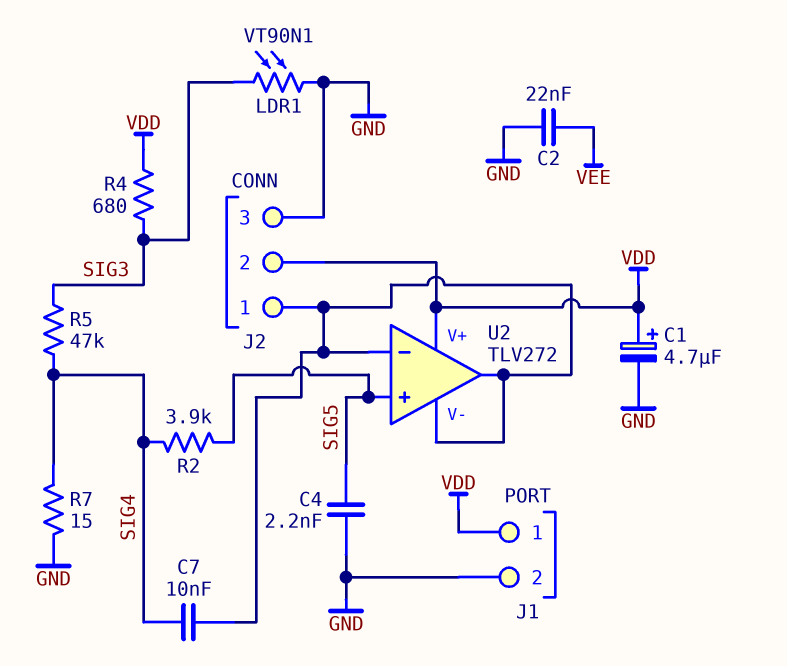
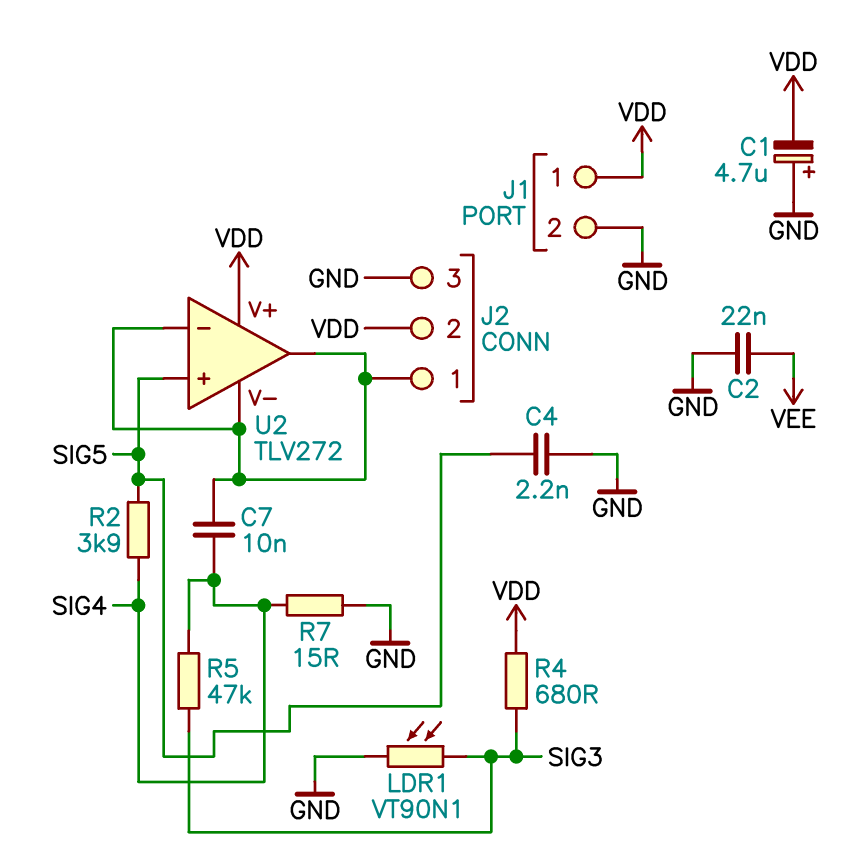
C1: 4.7uF (plus VDD, minus GND) -> 4.7uF (plus GND, minus VDD)

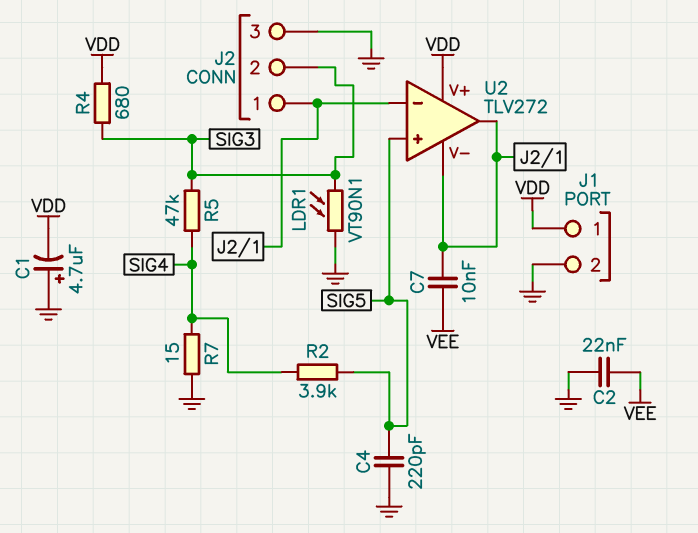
C4: 2.2nF (GND, SIG5) -> 220pF (GND, SIG5)
C7: 10nF (J2/1, SIG4) -> 10nF (J2/1, VEE)
J2 pin 2: VDD -> SIG3

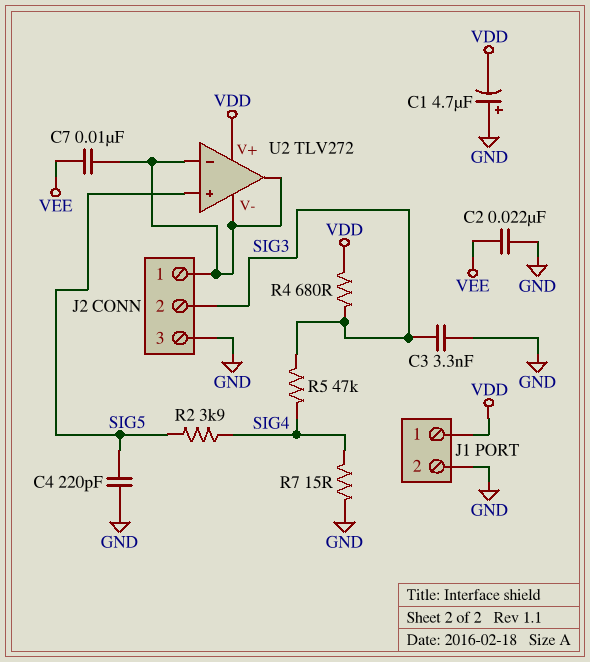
C3: none -> 3.3nF (GND, SIG3)
LDR1: VT90N1 (GND, SIG3) -> none

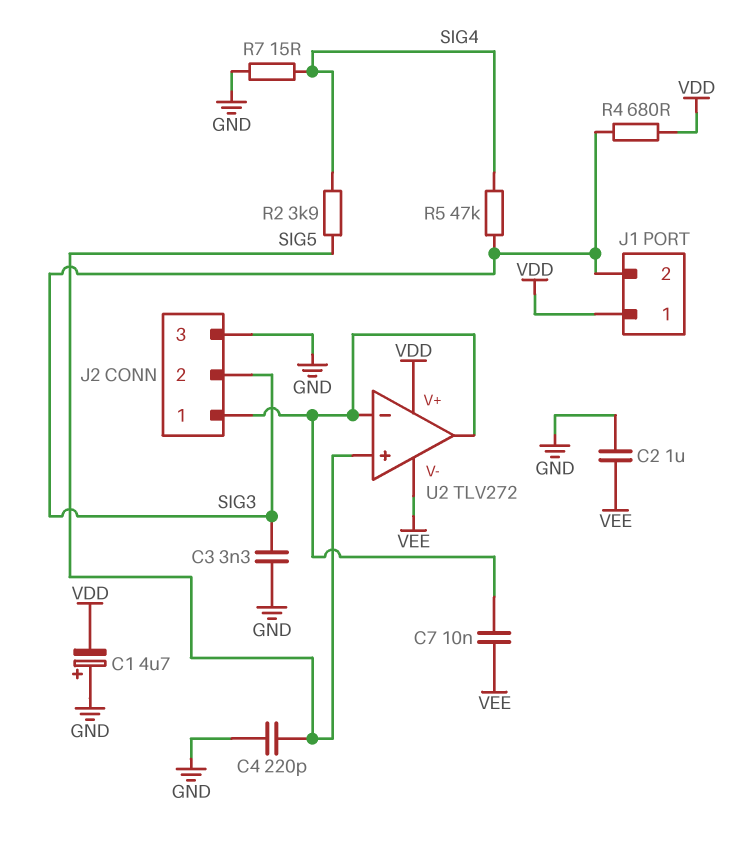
C2: 22nF (GND, VEE) -> 1uF (GND, VEE)
J1 pin 2: GND -> SIG3
U2 pin V-: J2/1 -> VEE

